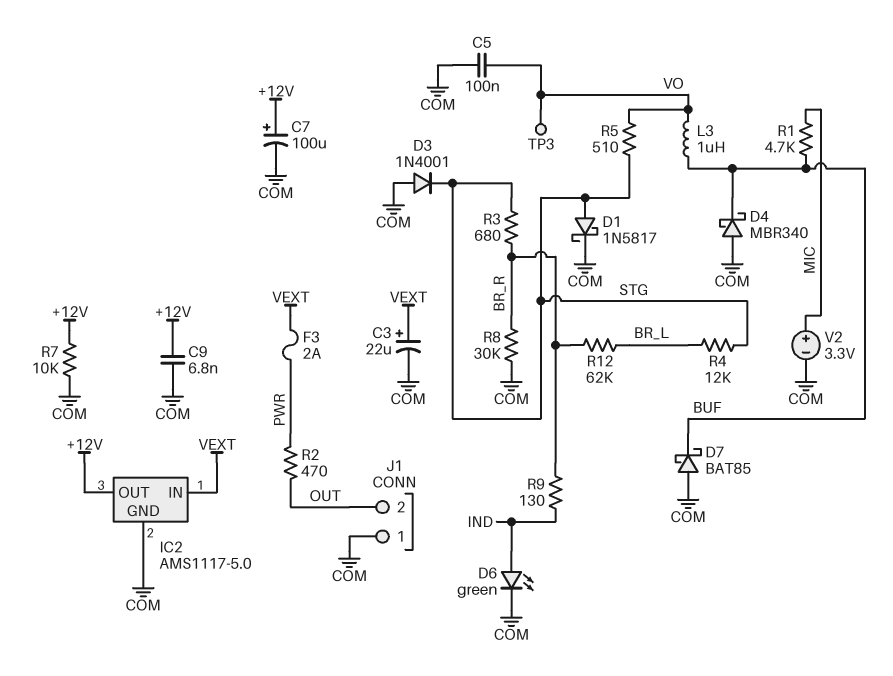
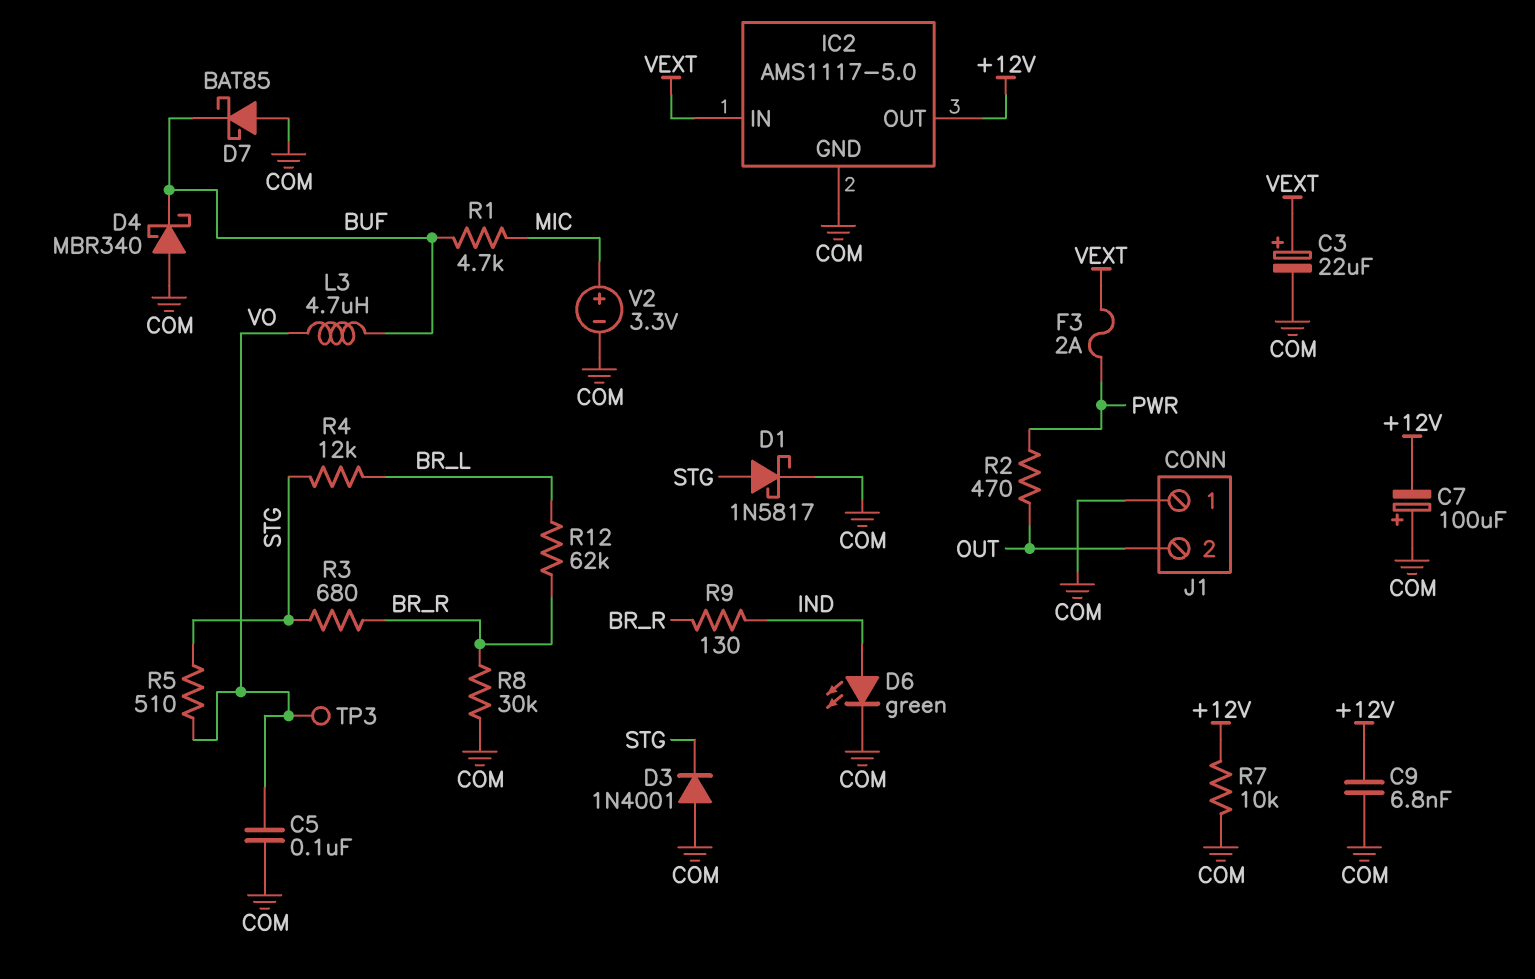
C7: 100uF (plus +12V, minus COM) -> 100uF (plus COM, minus +12V)
L3: 1uH (BUF, VO) -> 4.7uH (BUF, VO)

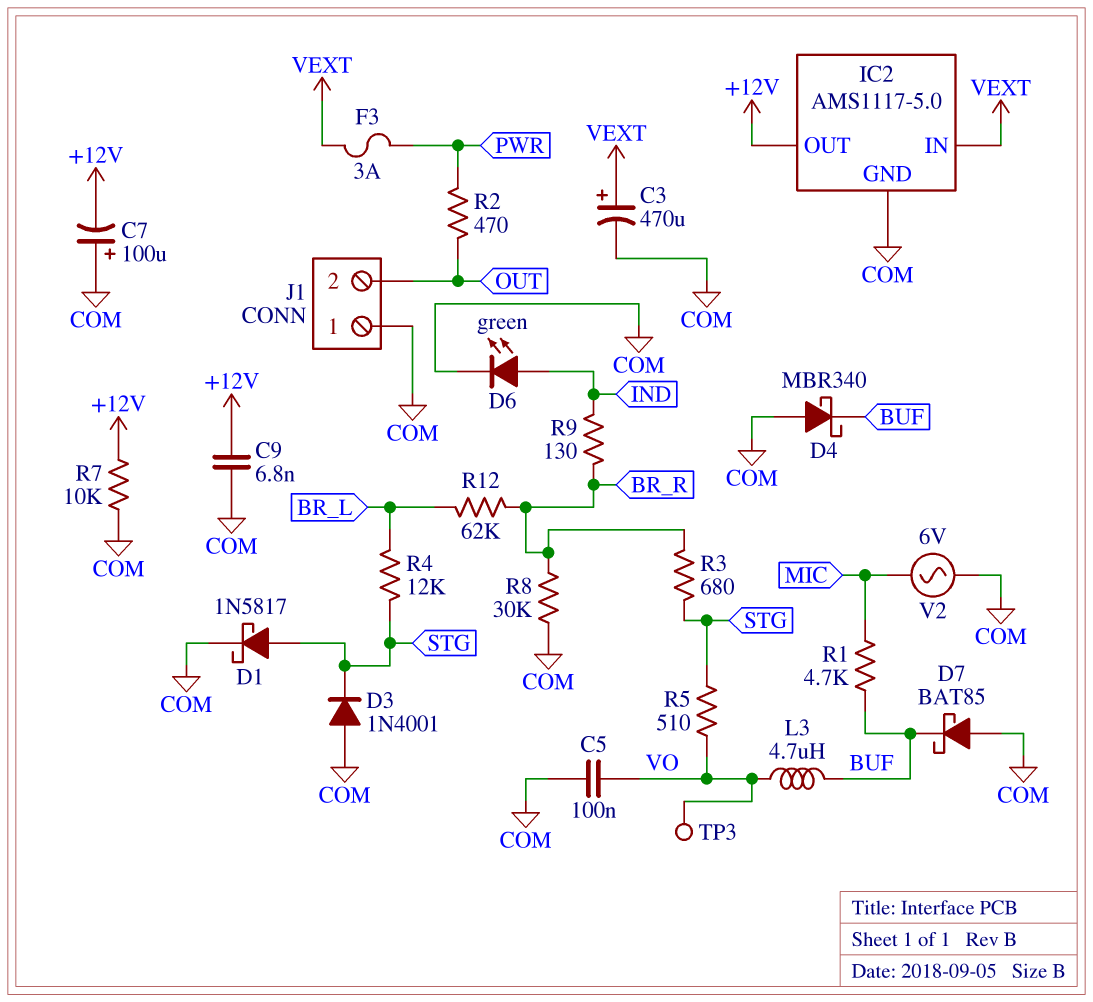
C3: 22uF (plus VEXT, minus COM) -> 470uF (plus VEXT, minus COM)
F3: 2A (PWR, VEXT) -> 3A (PWR, VEXT)
V2: 3.3V (plus MIC, minus COM) -> AC 6V (COM, MIC)

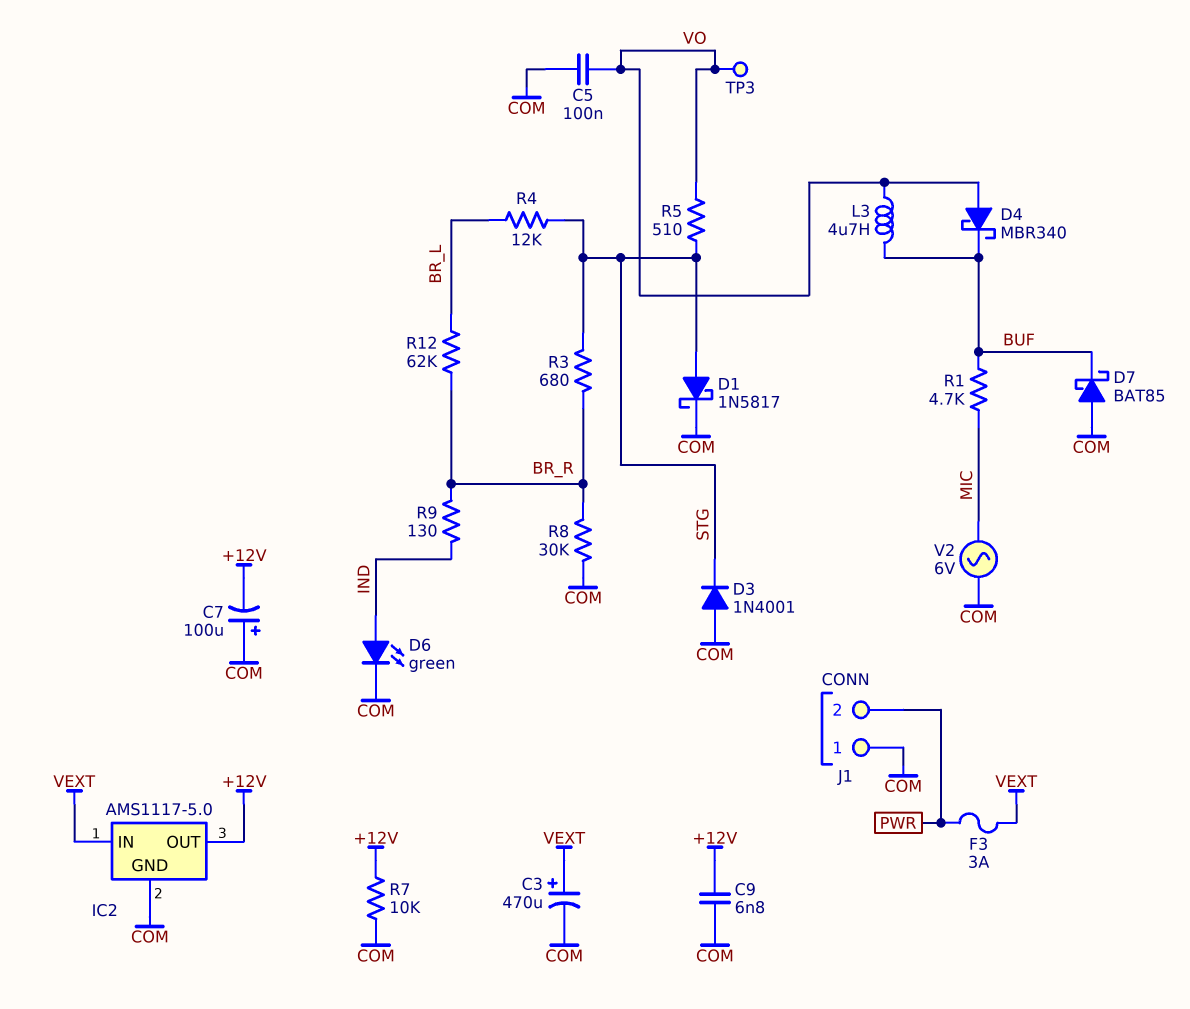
D4: schottky MBR340 (A COM, K BUF) -> schottky MBR340 (A VO, K BUF)
J1 pin 2: OUT -> PWR
R2: 470 (OUT, PWR) -> none

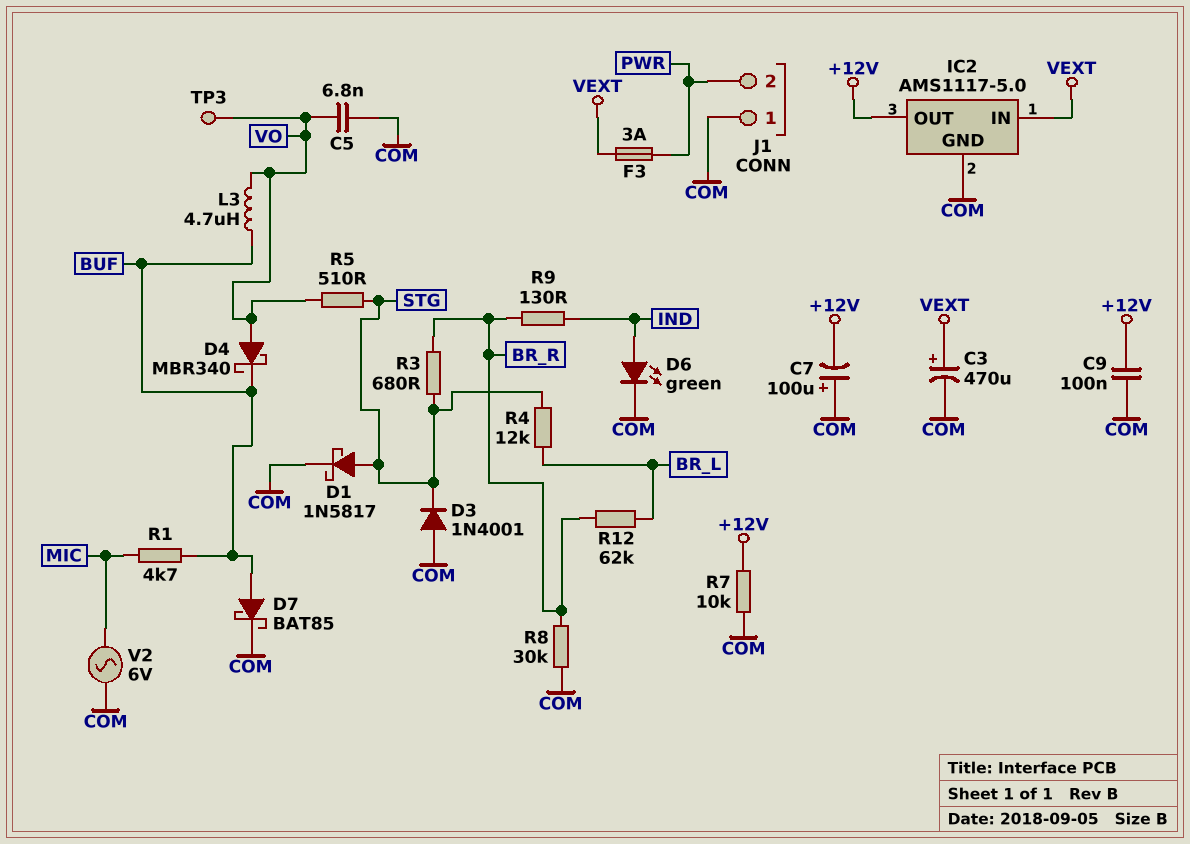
C5: 100nF (COM, VO) -> 6.8nF (COM, VO)
C9: 6.8nF (+12V, COM) -> 100nF (+12V, COM)
D7: schottky BAT85 (A COM, K BUF) -> schottky BAT85 (A BUF, K COM)

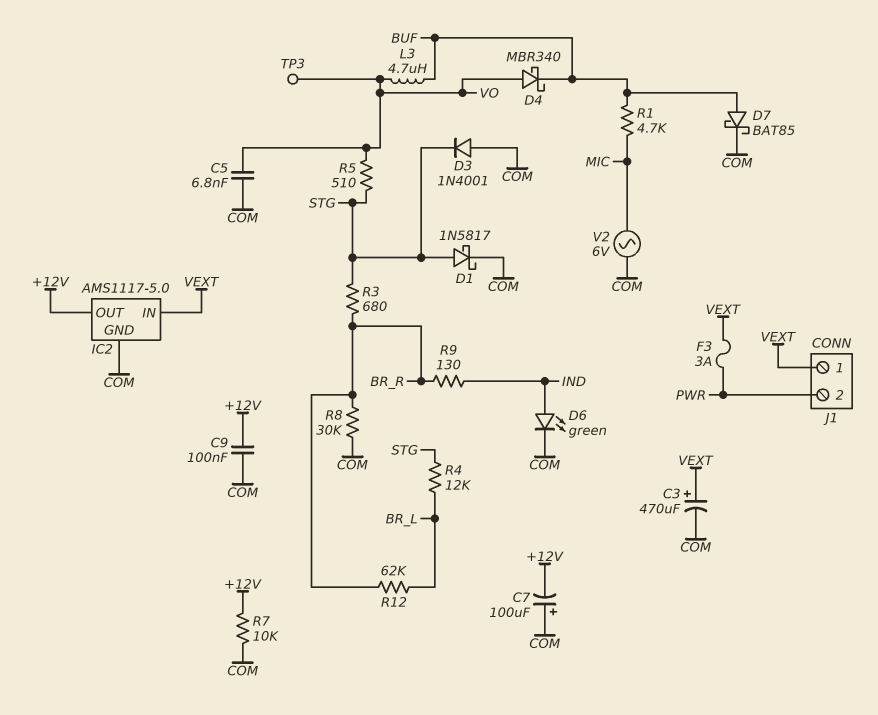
J1 pin 1: COM -> VEXT

